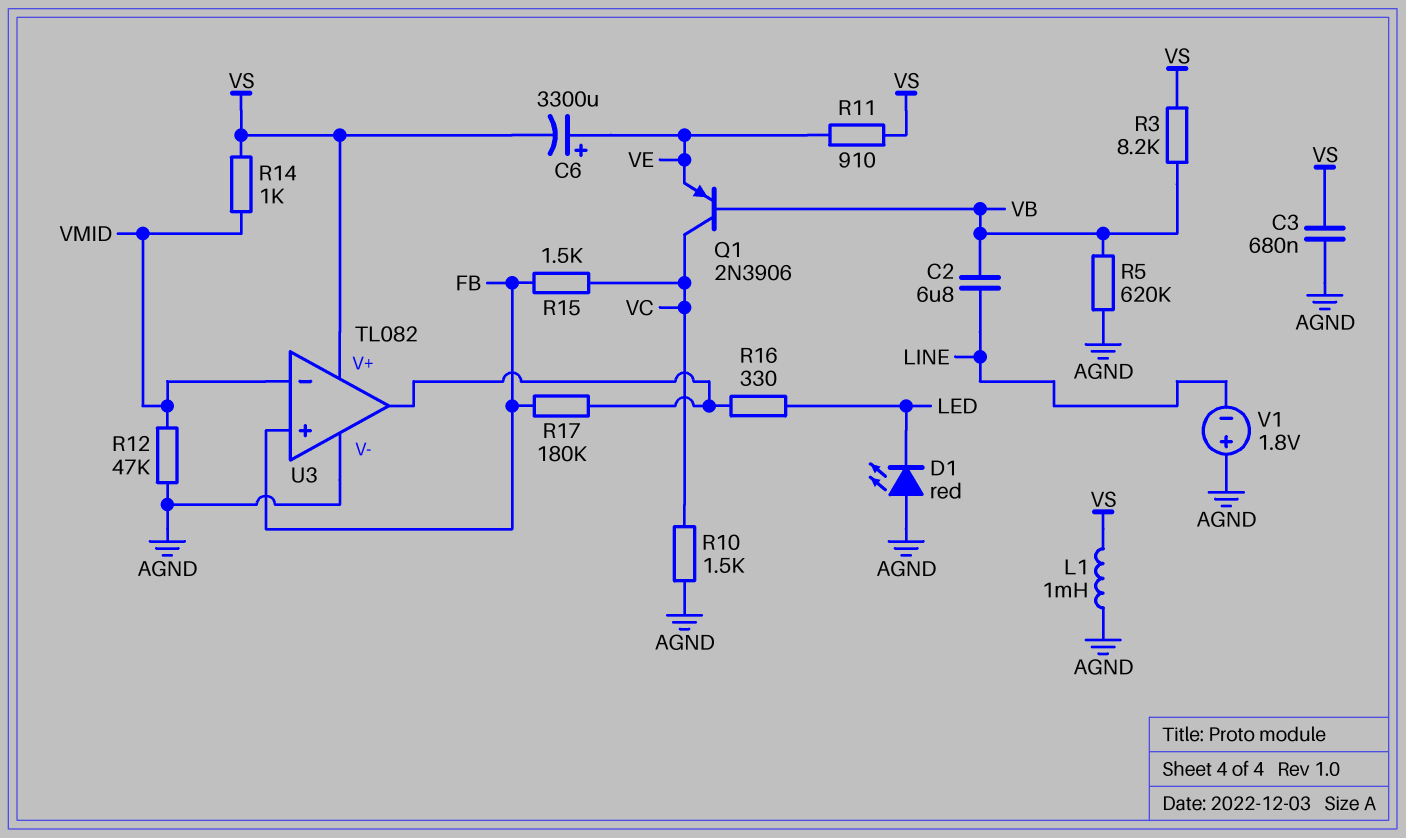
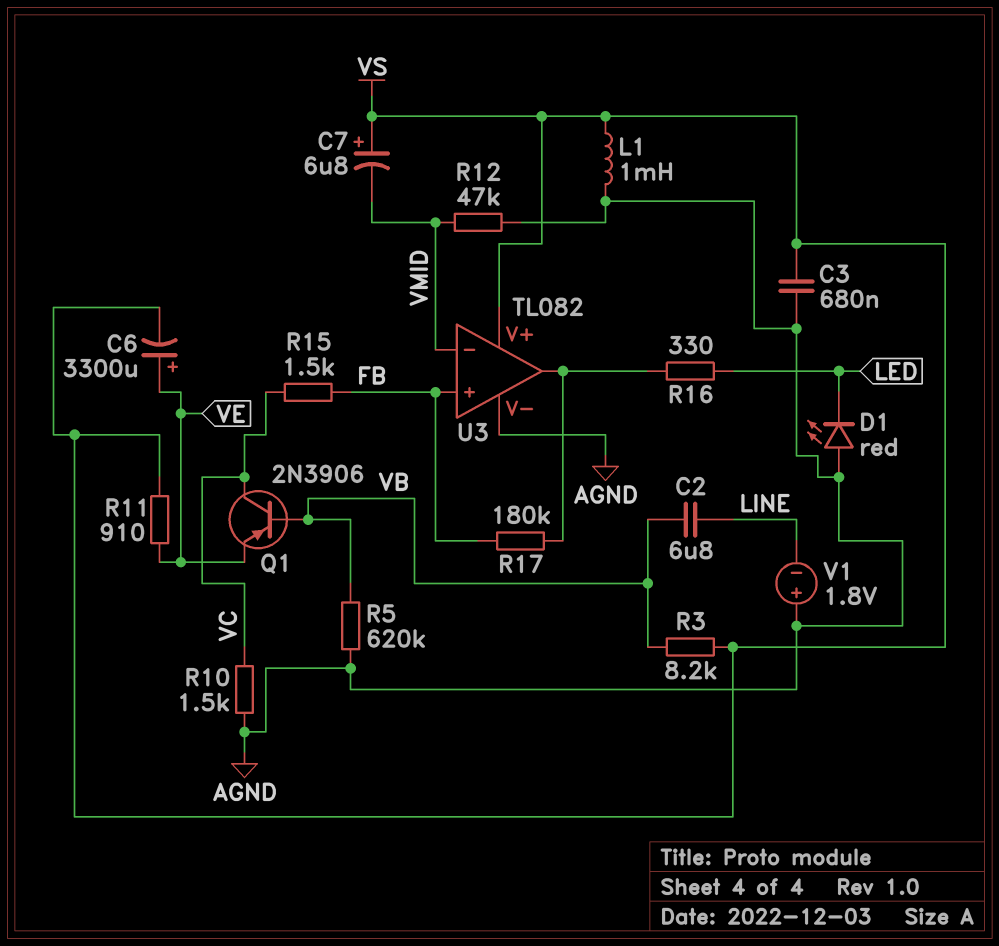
C7: none -> 6.8uF (plus VS, minus VMID)
R14: 1k (VMID, VS) -> none

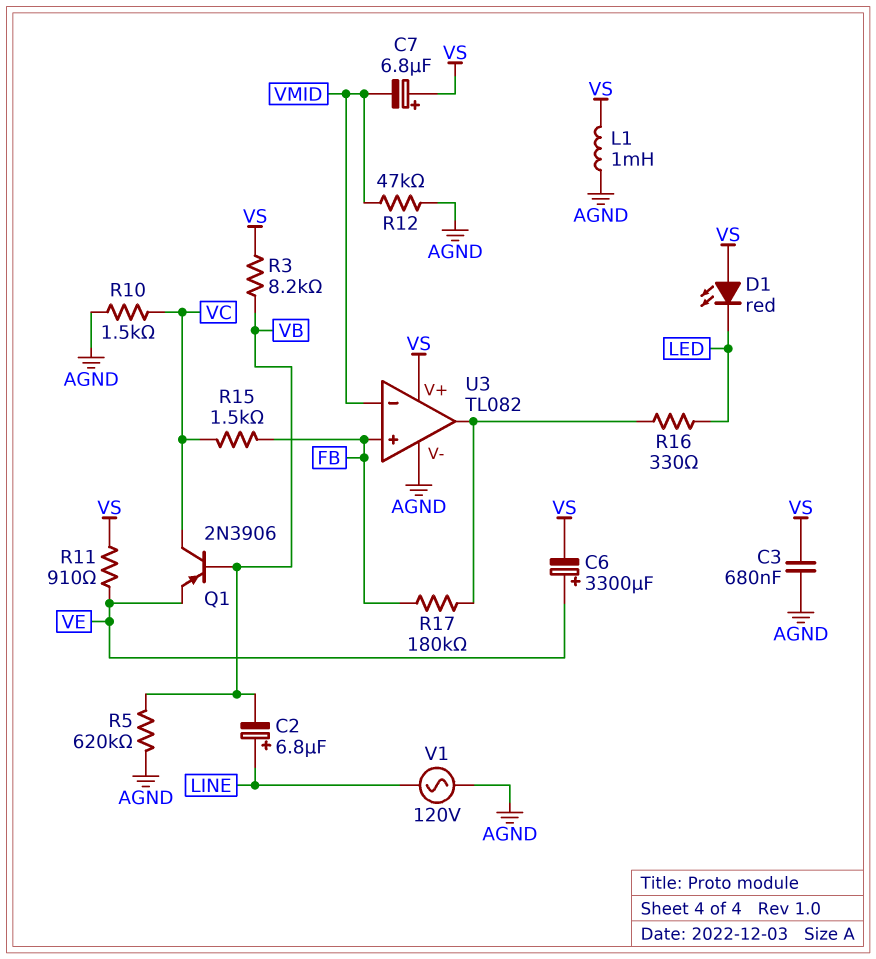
C2: 6.8uF (LINE, VB) -> 6.8uF (plus LINE, minus VB)
D1: LED red (A AGND, K LED) -> LED red (A VS, K LED)
V1: 1.8V (plus AGND, minus LINE) -> AC 120V (AGND, LINE)

